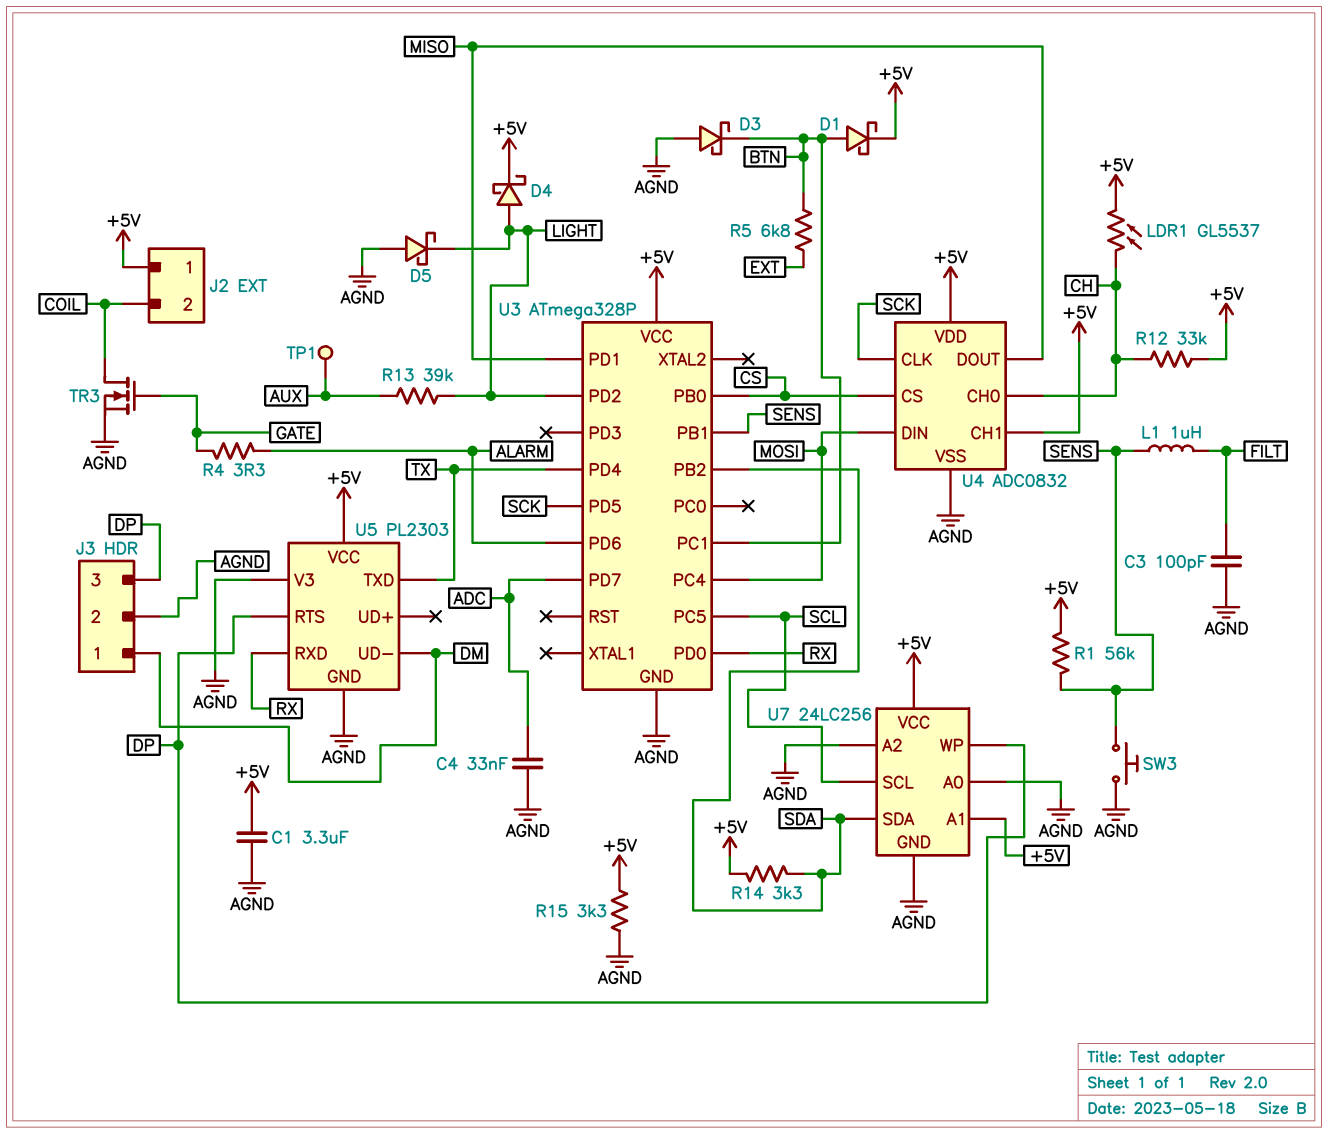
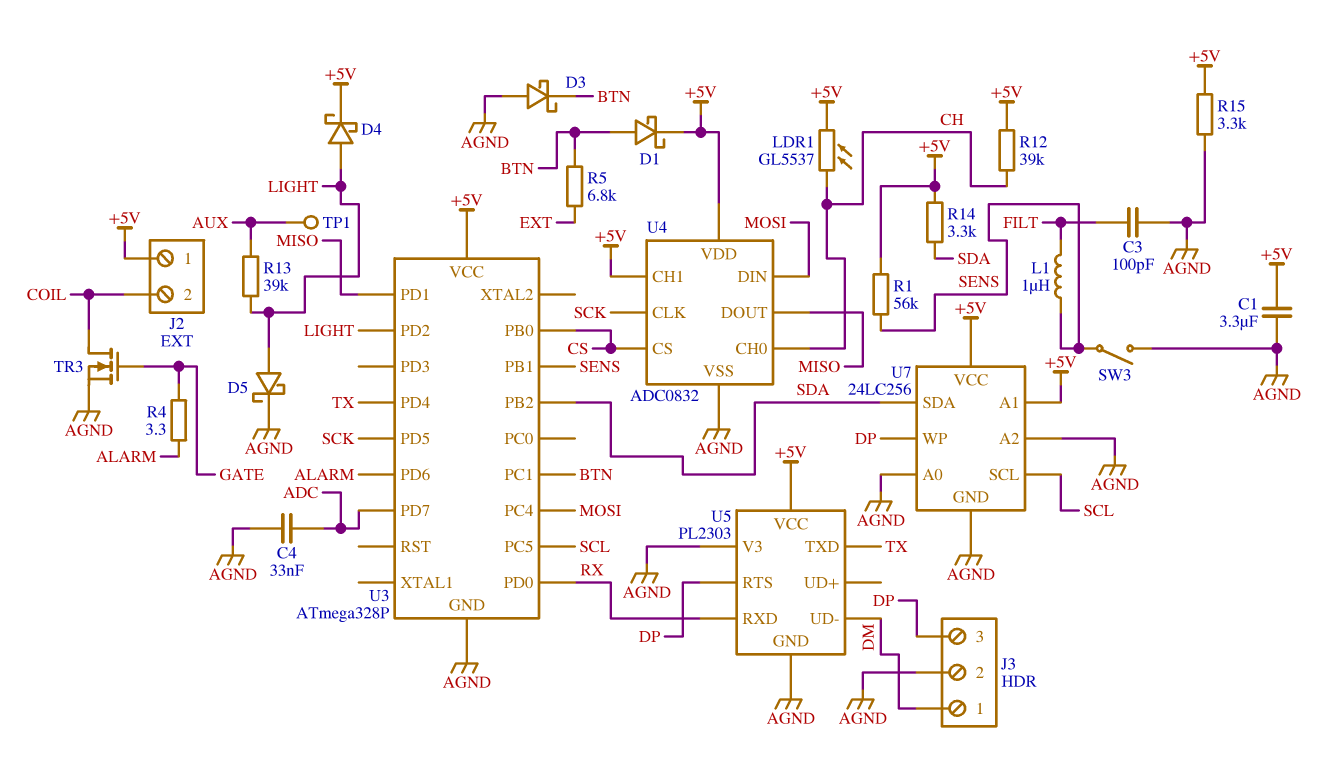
D5: schottky (A AGND, K LIGHT) -> schottky (A LIGHT, K AGND)
R12: 33k (+5V, CH) -> 39k (+5V, CH)
SW3: button (AGND, SENS) -> switch (AGND, SENS)

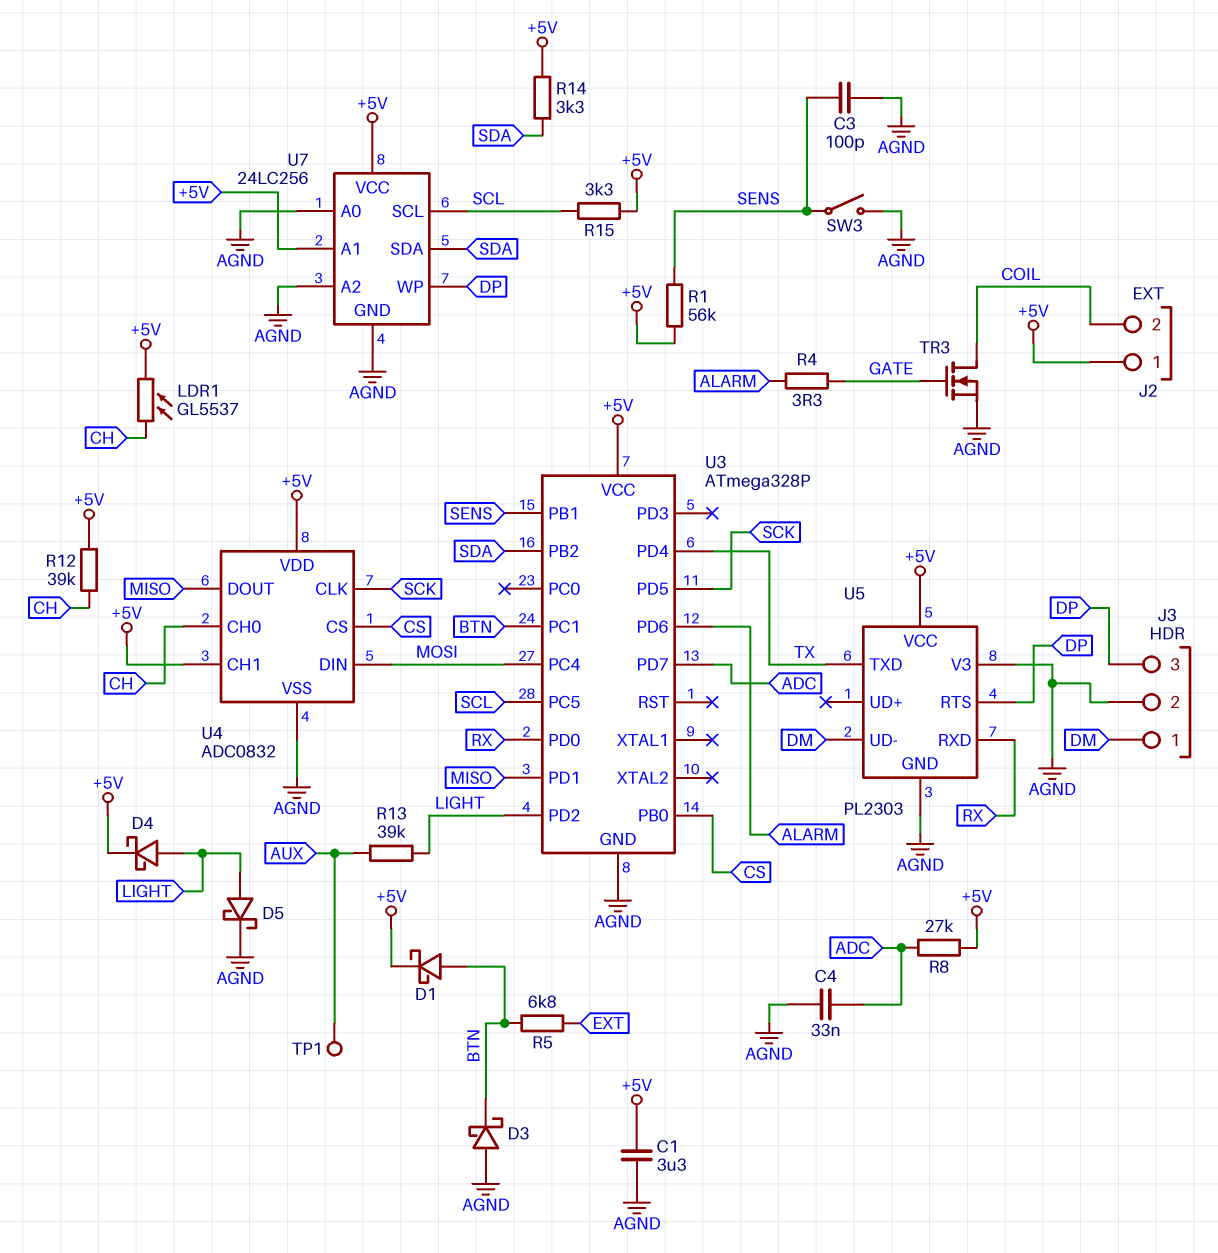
C3: 100pF (AGND, FILT) -> 100pF (AGND, SENS)
L1: 1uH (FILT, SENS) -> none
R8: none -> 27k (+5V, ADC)
R15: 3.3k (+5V, AGND) -> 3.3k (+5V, SCL)

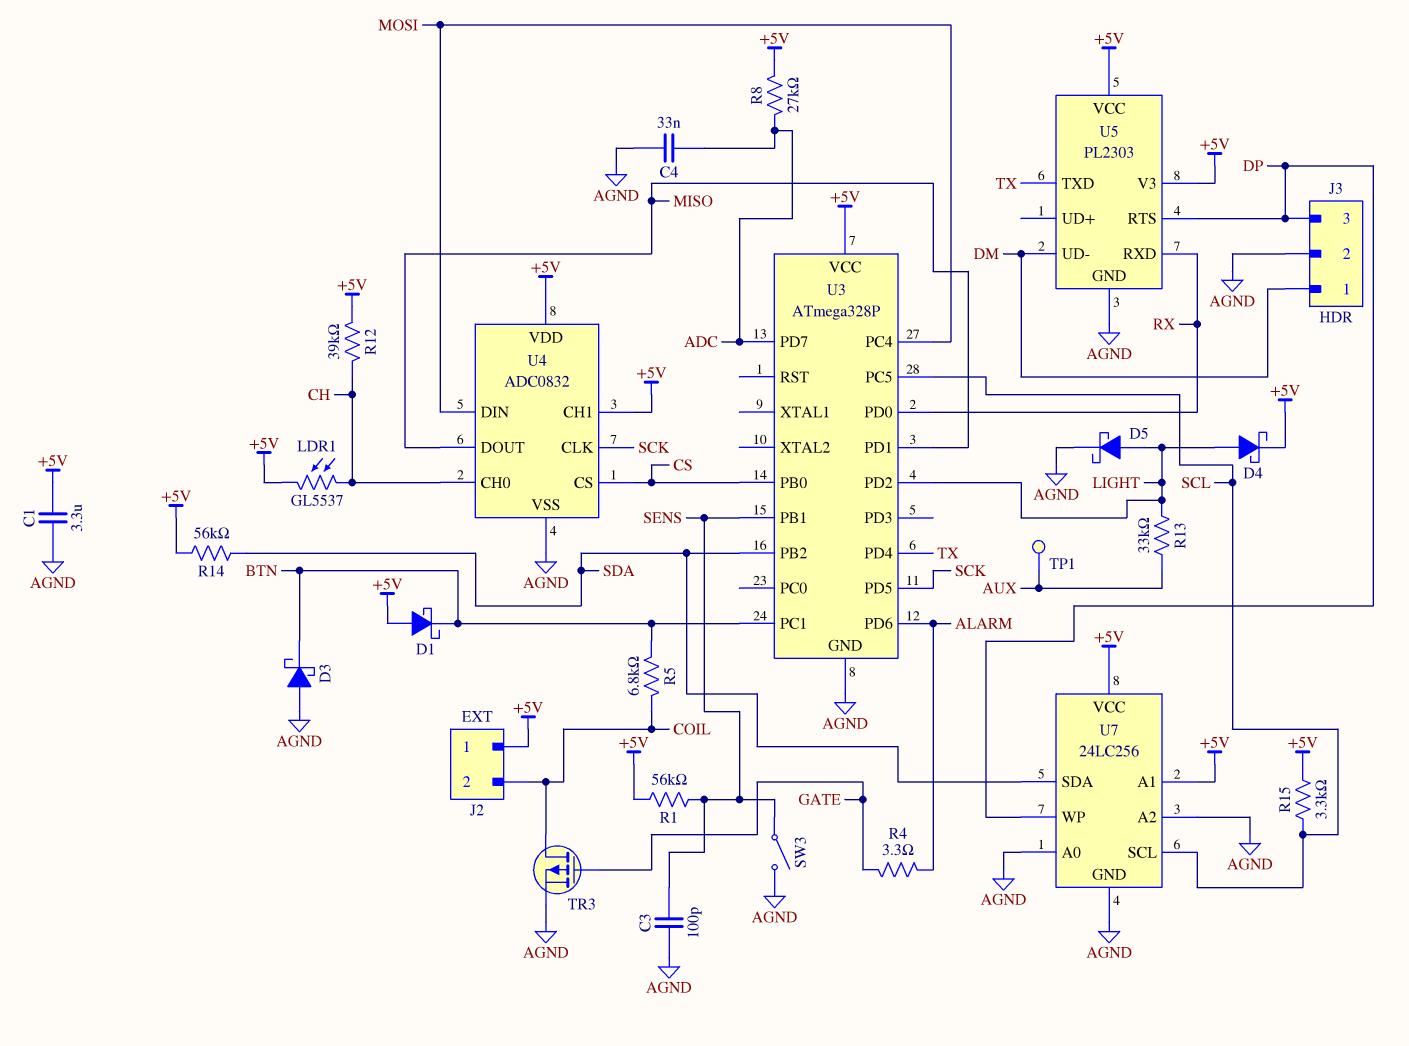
D1: schottky (A BTN, K +5V) -> schottky (A +5V, K BTN)
R5: 6.8k (BTN, EXT) -> 6.8k (BTN, COIL)
R13: 39k (AUX, LIGHT) -> 33k (AUX, LIGHT)
R14: 3.3k (+5V, SDA) -> 56k (+5V, SDA)
TR3: NMOS (G GATE, D COIL, S AGND) -> PMOS (G GATE, D COIL, S AGND)
U5 pin V3: AGND -> +5V

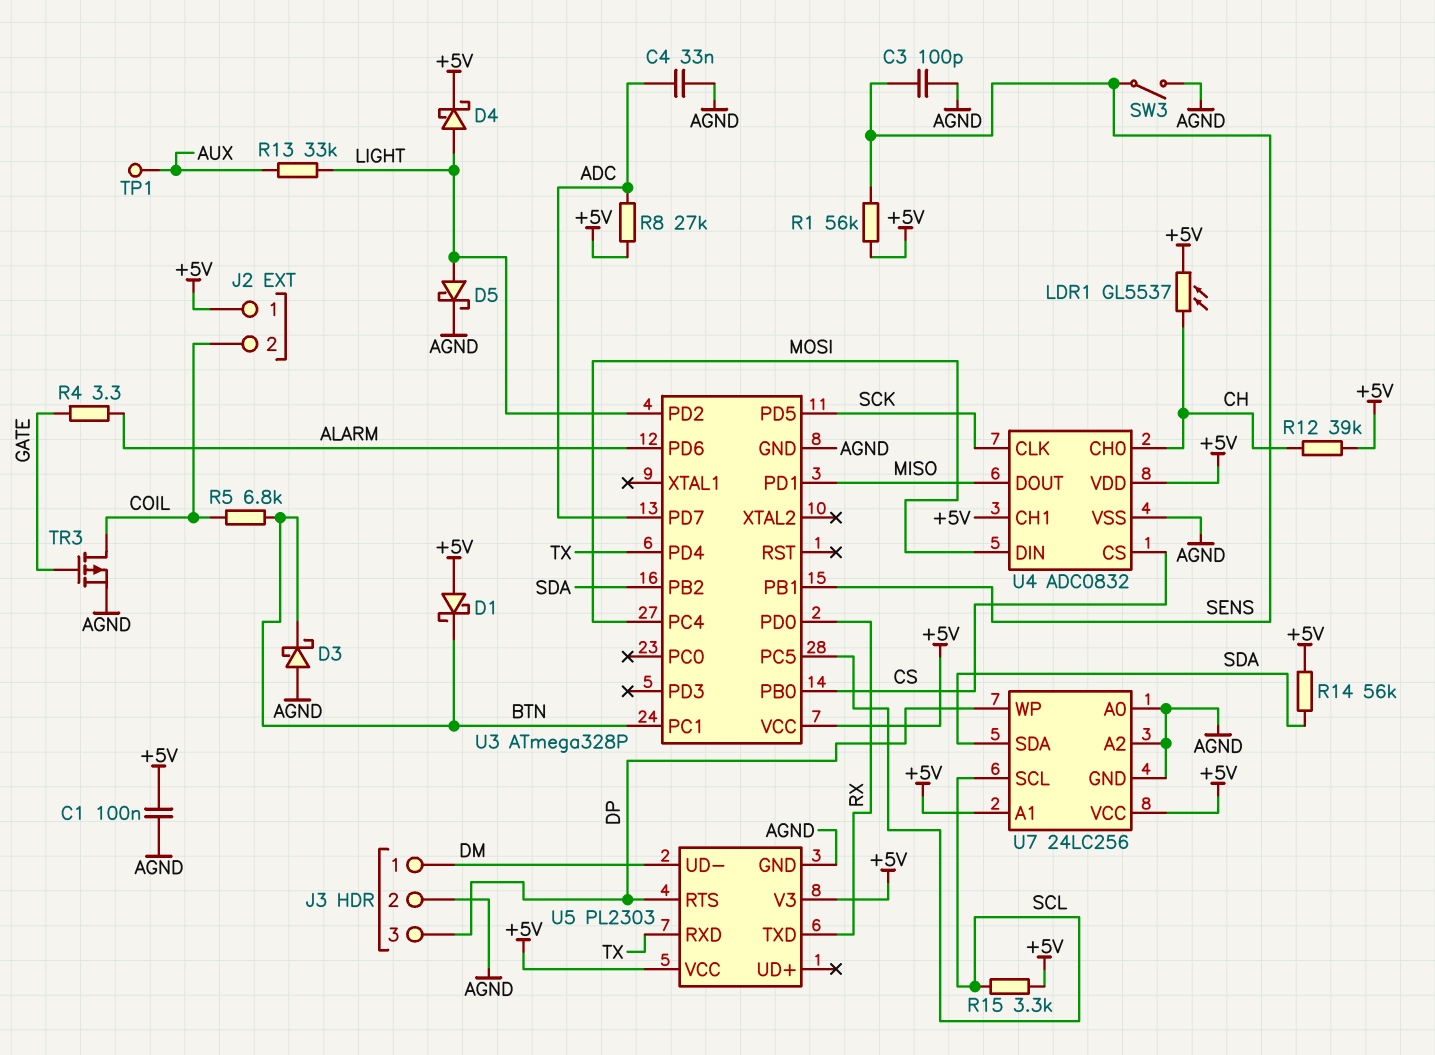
C1: 3.3uF (+5V, AGND) -> 100nF (+5V, AGND)
U5 pin RXD: RX -> TX
U5 pin TXD: TX -> RX

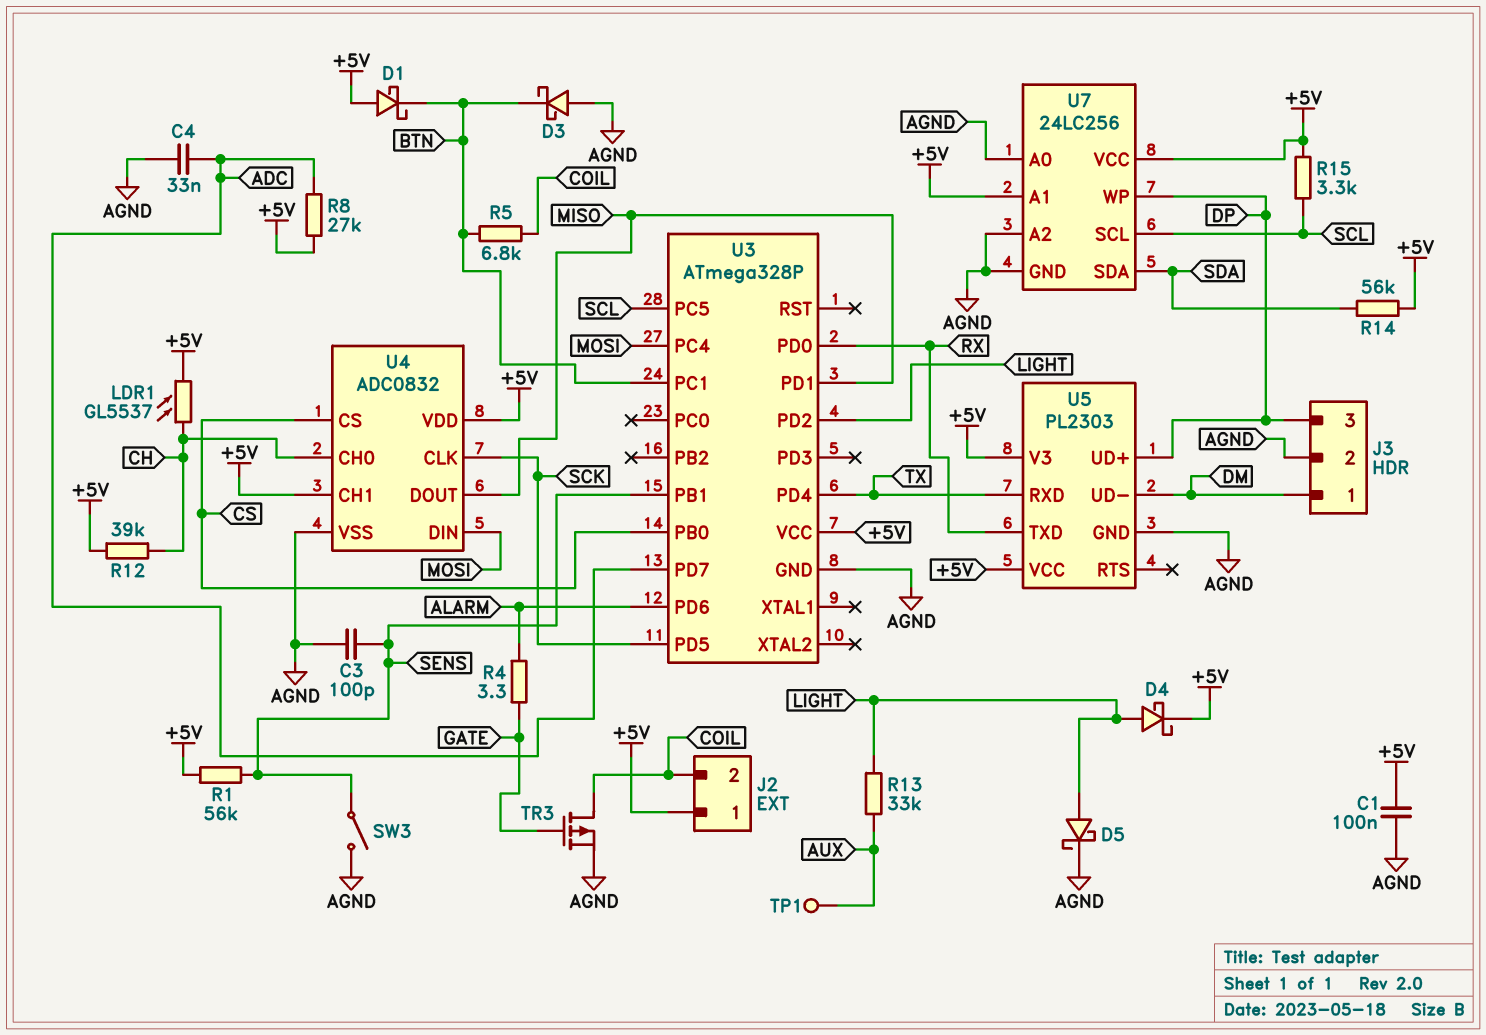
U3 pin PB2: SDA -> none
U5 pin RTS: DP -> none
U5 pin UD+: none -> DP

